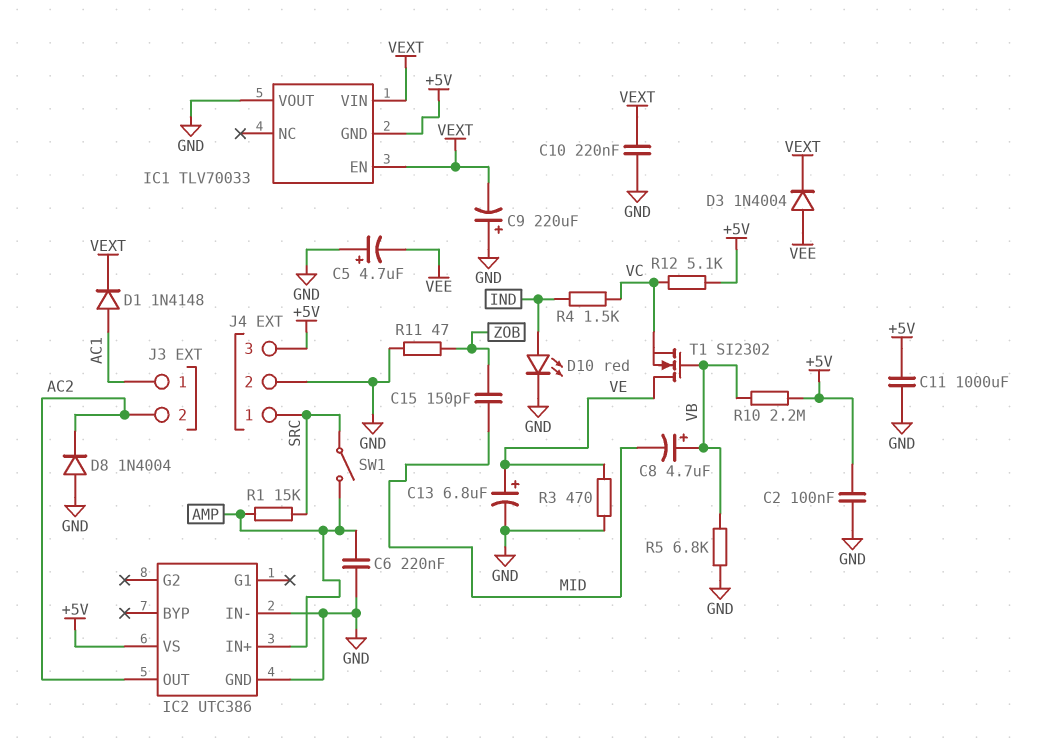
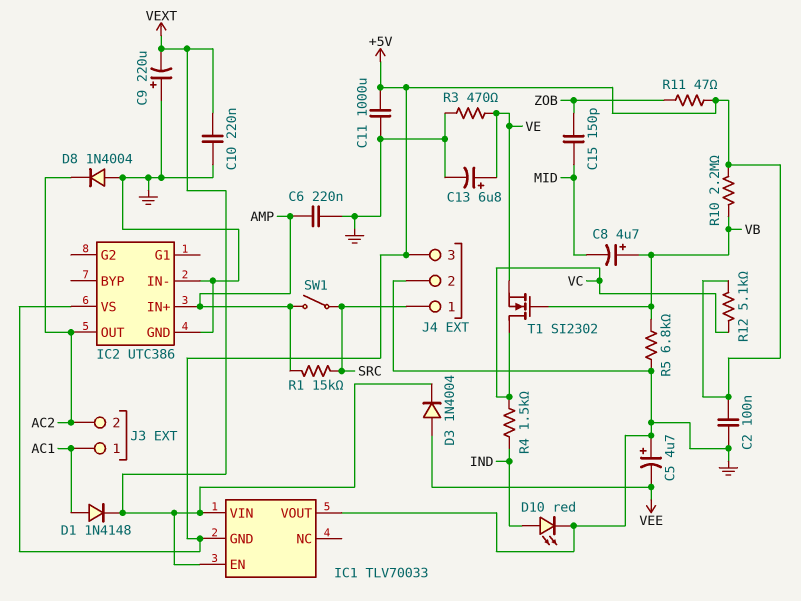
R11: 47 (GND, ZOB) -> 47 (+5V, ZOB)
T1: NMOS SI2302 (G VB, D VE, S VC) -> NMOS SI2302 (G VB, D VC, S VE)

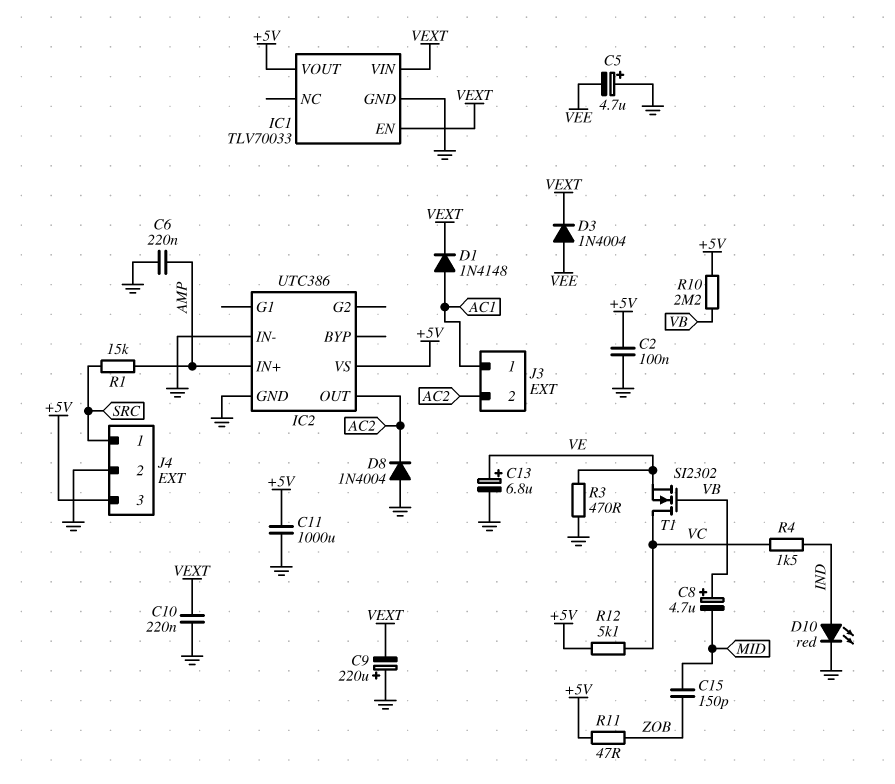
IC1 pin GND: +5V -> GND
IC1 pin VOUT: GND -> +5V
R5: 6.8k (GND, VB) -> none
SW1: switch (AMP, SRC) -> none

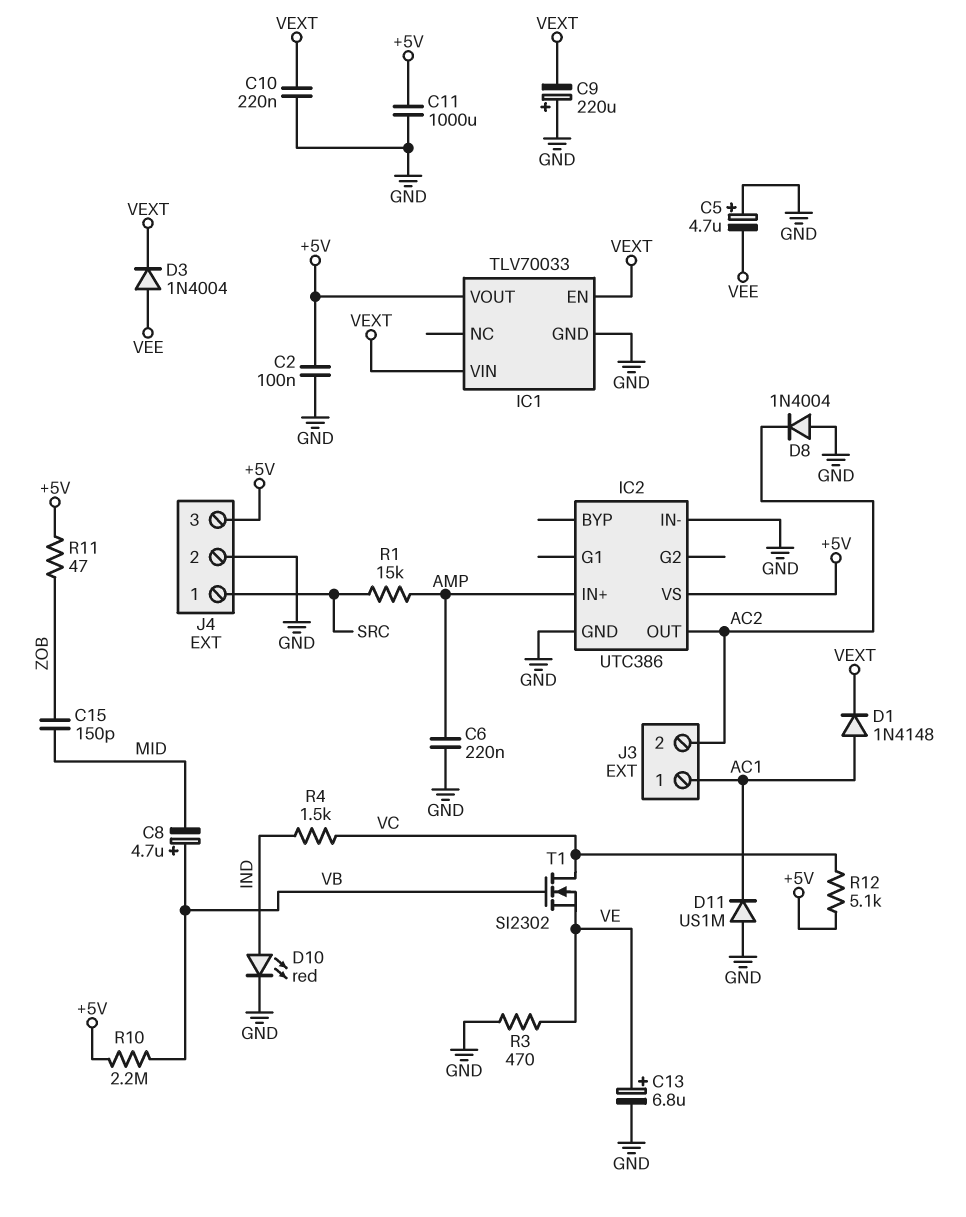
D11: none -> diode US1M (A GND, K AC1)

